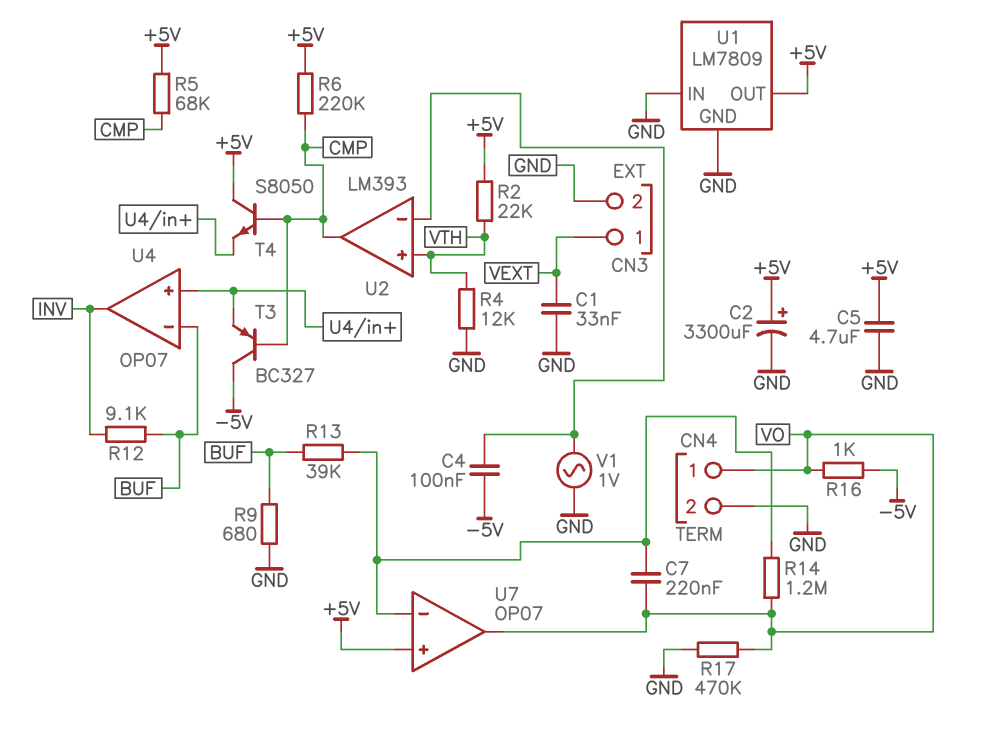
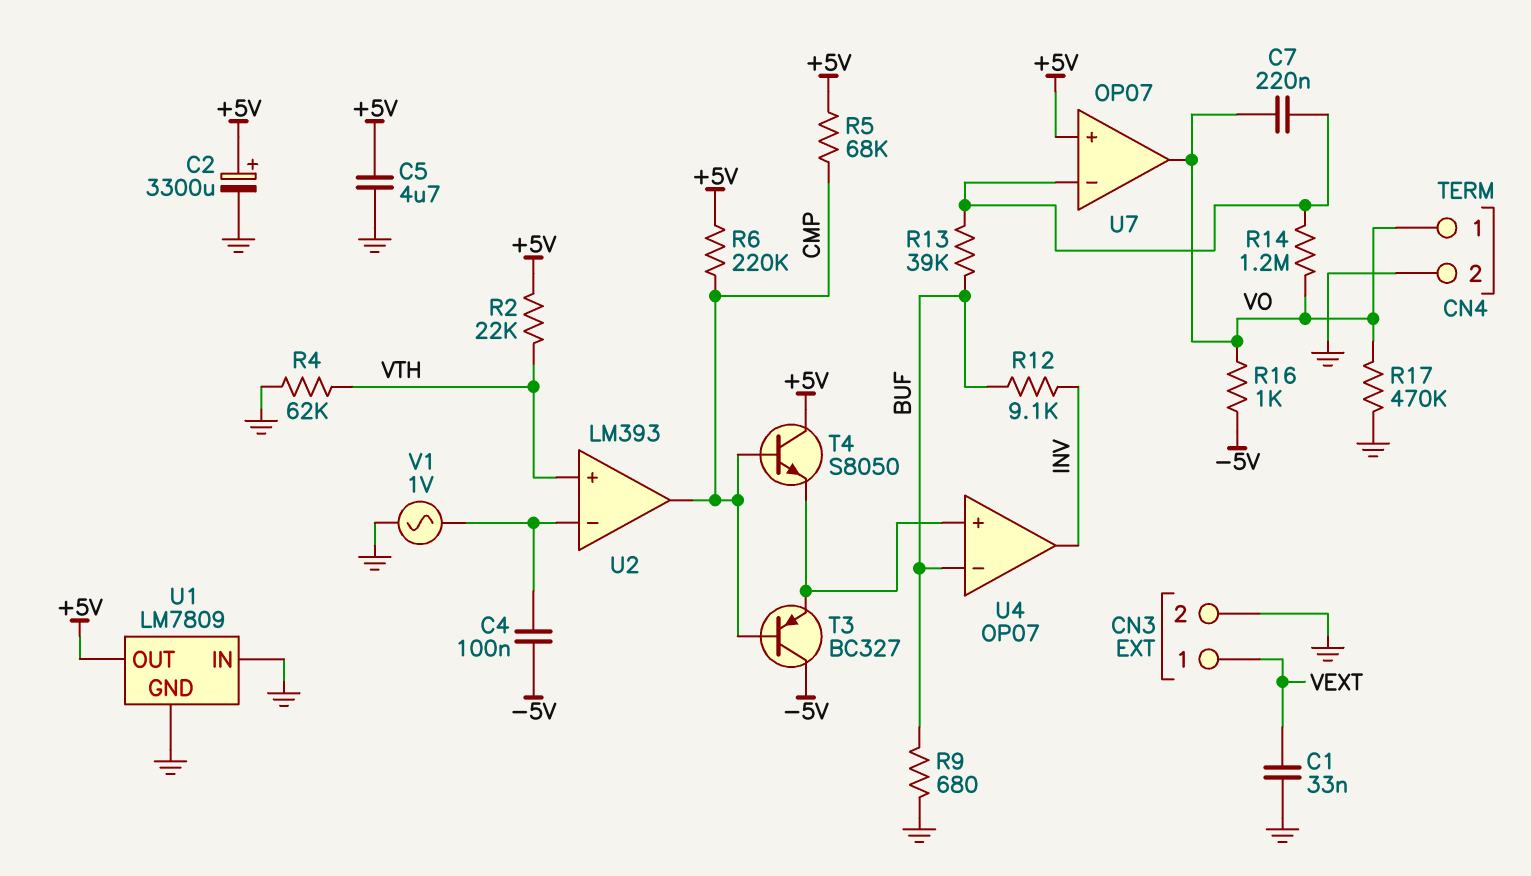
R4: 12k (GND, VTH) -> 62k (GND, VTH)

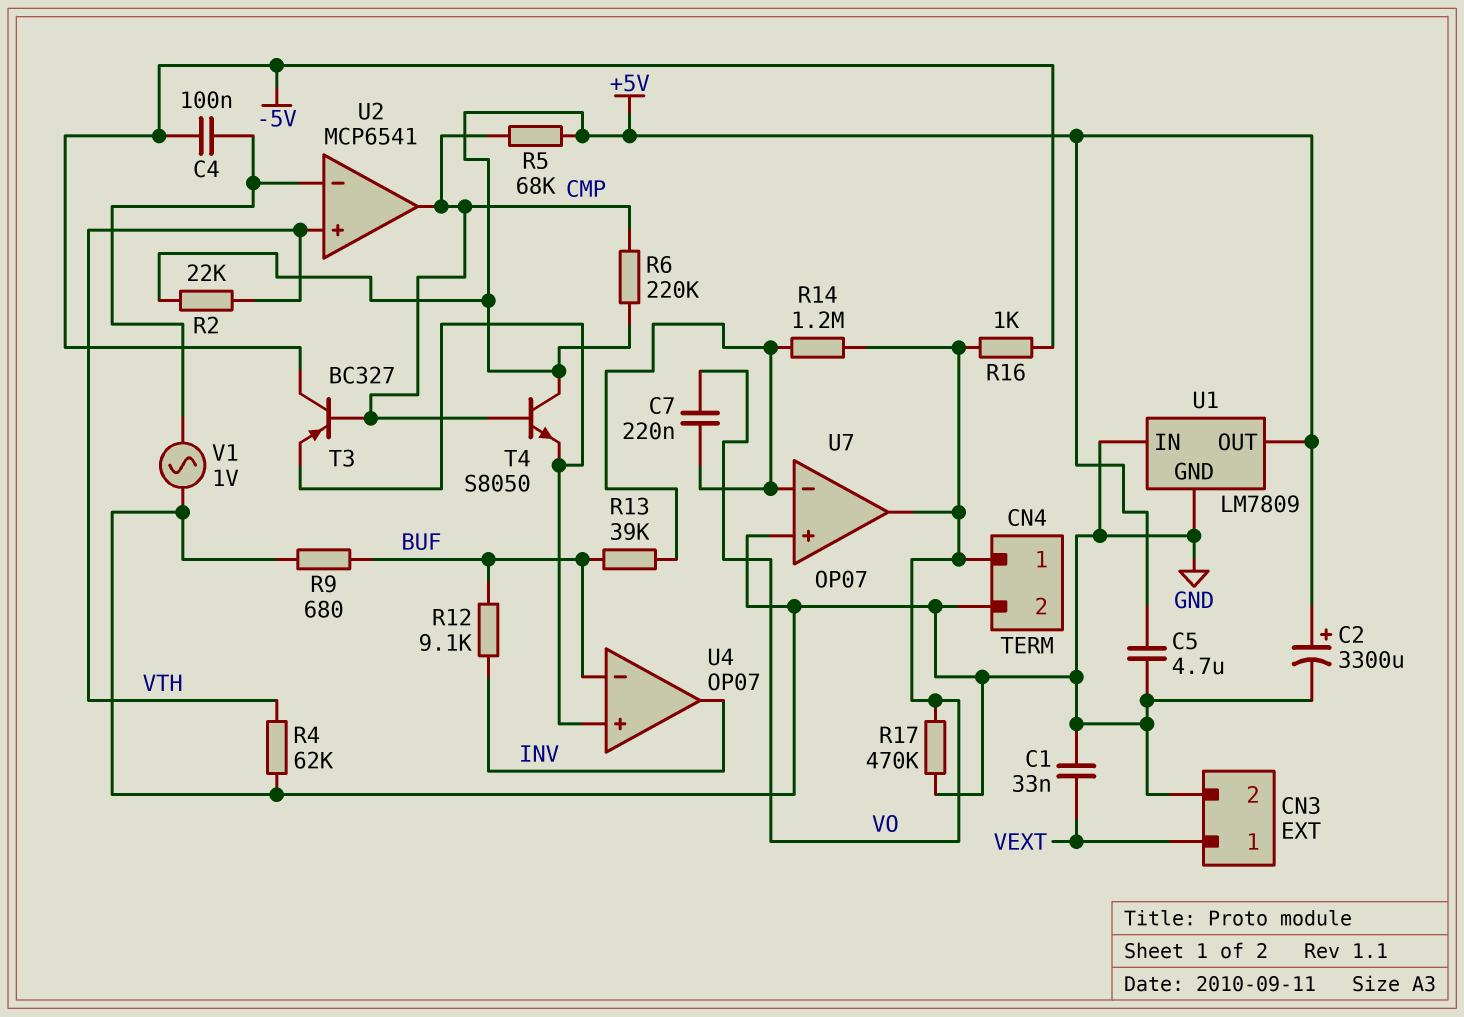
U2: LM393 -> MCP6541
U7 pin in+: +5V -> GND

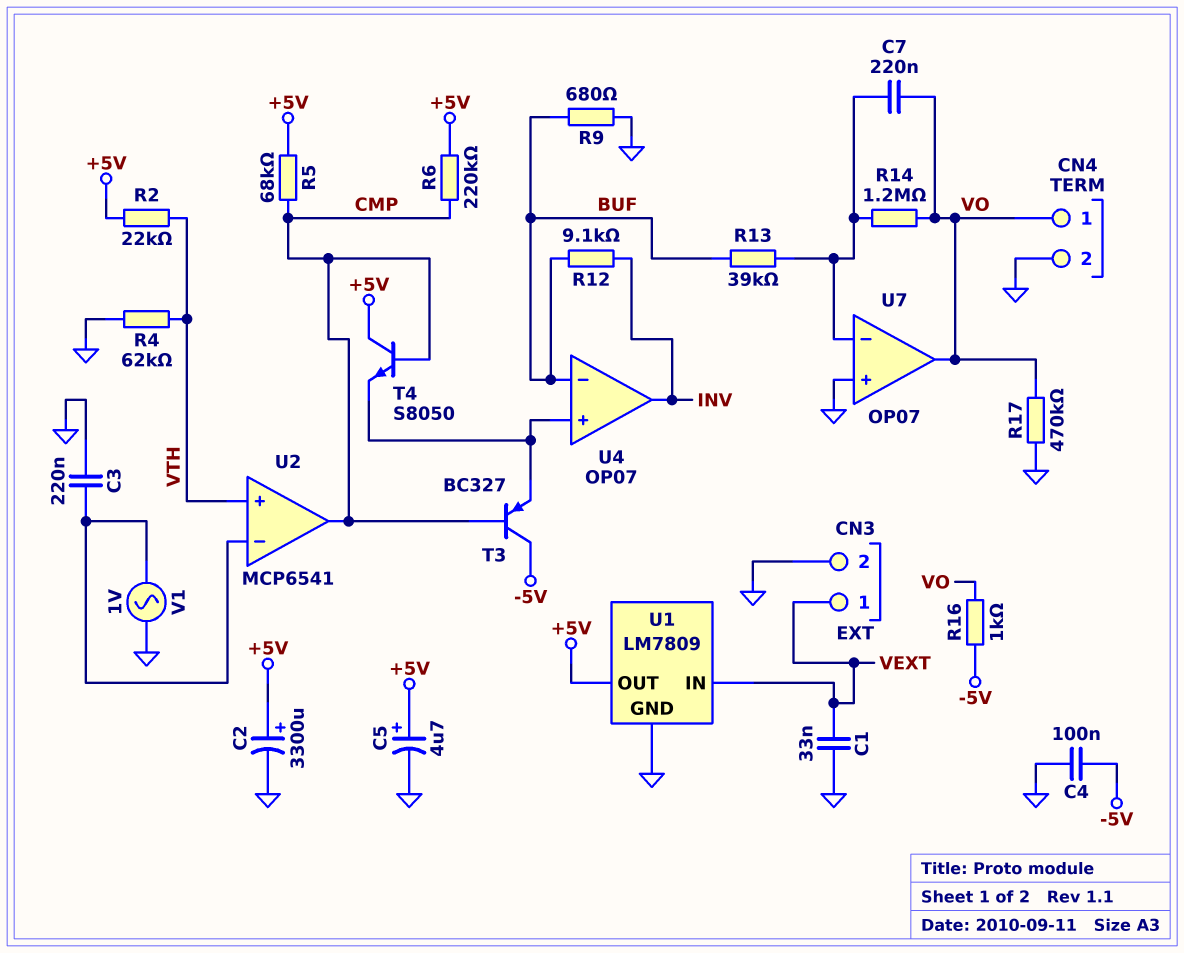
C3: none -> 220nF (GND, U2/in-)
C4: 100nF (-5V, U2/in-) -> 100nF (-5V, GND)
C5: 4.7uF (+5V, GND) -> 4.7uF (plus +5V, minus GND)
U1 pin IN: GND -> VEXT

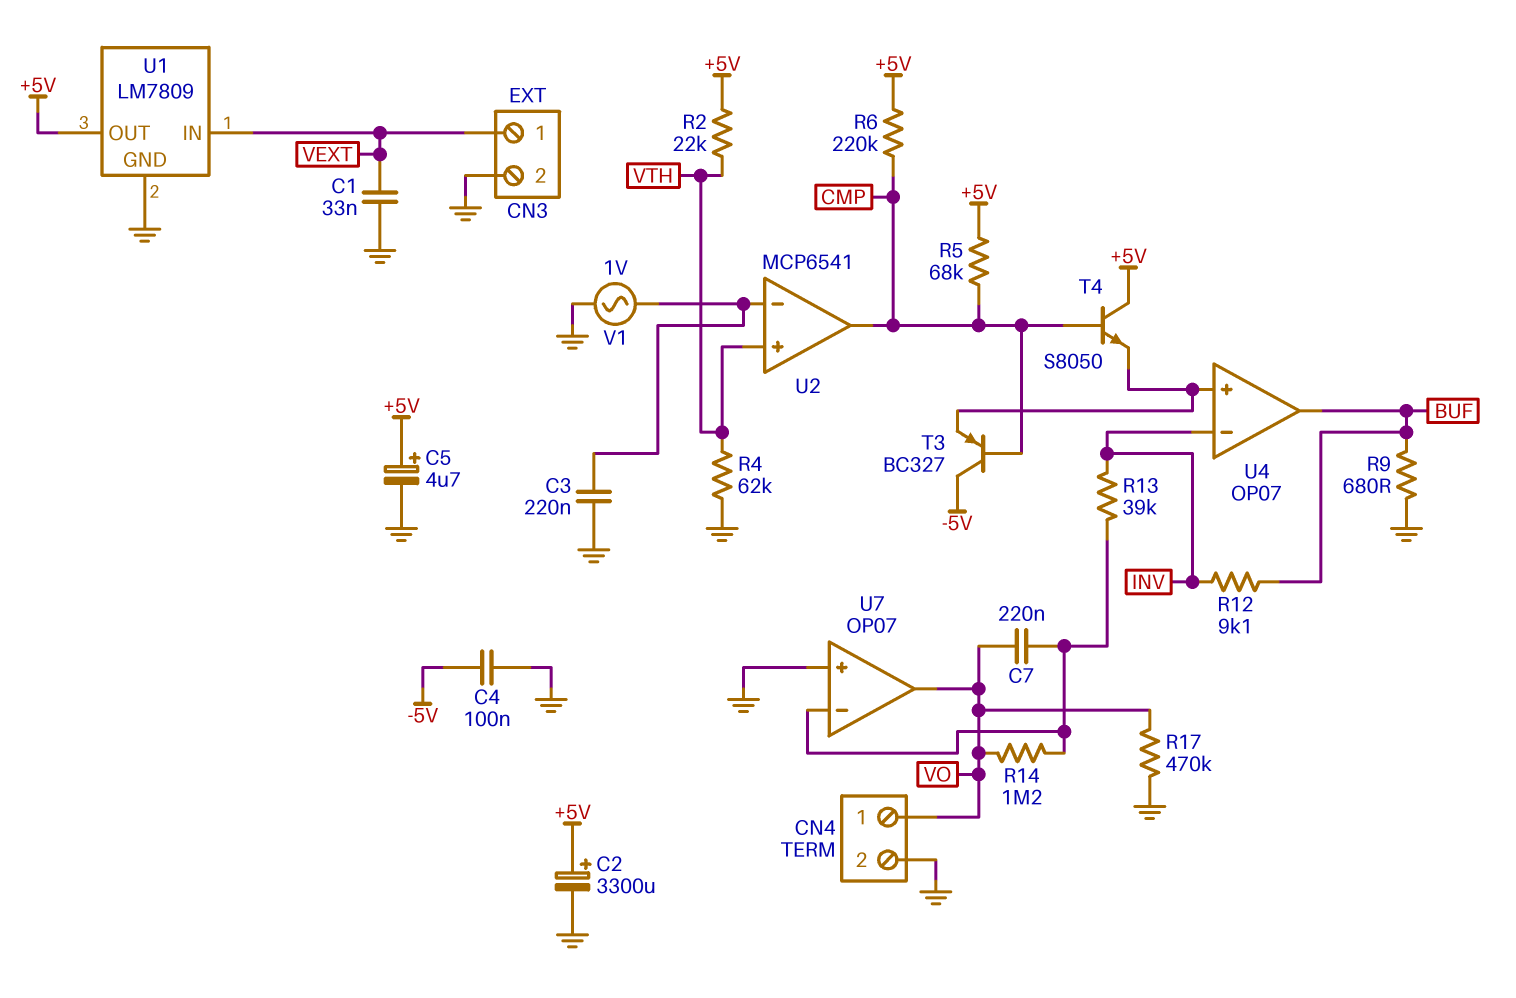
R13: 39k (BUF, U7/in-) -> 39k (INV, U7/in-)
R16: 1k (-5V, VO) -> none
U4 pin in-: BUF -> INV
U4 pin out: INV -> BUF

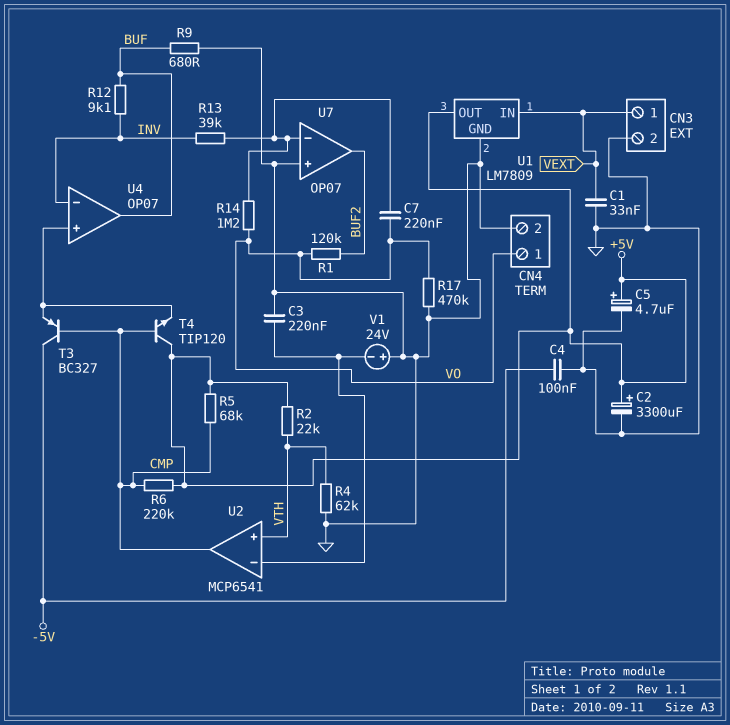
R1: none -> 120k (BUF2, VO)
T4: NPN S8050 (B CMP, C +5V, E U4/in+) -> NPN TIP120 (B CMP, C +5V, E U4/in+)
U7 pin out: VO -> BUF2
V1: AC 1V (GND, U2/in-) -> 24V (plus GND, minus U2/in-)

